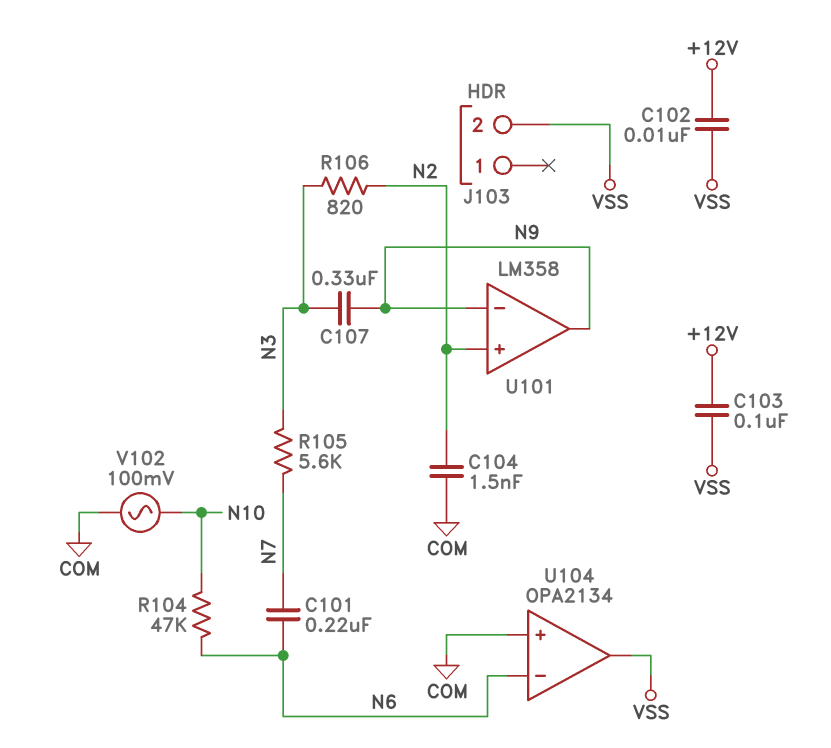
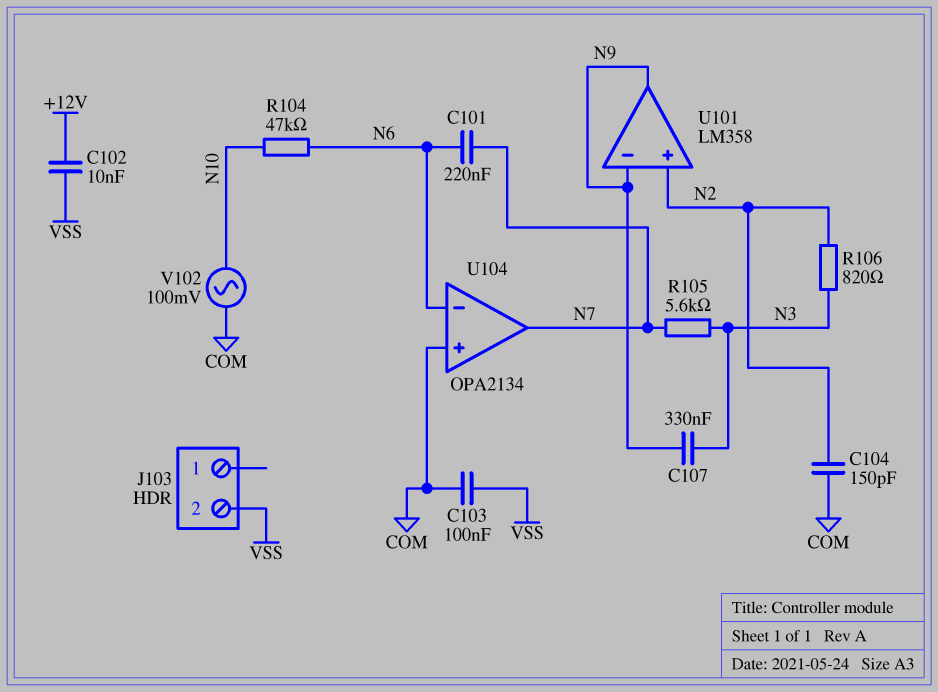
C103: 100nF (+12V, VSS) -> 100nF (COM, VSS)
C104: 1.5nF (COM, N2) -> 150pF (COM, N2)
U104 pin out: VSS -> N7

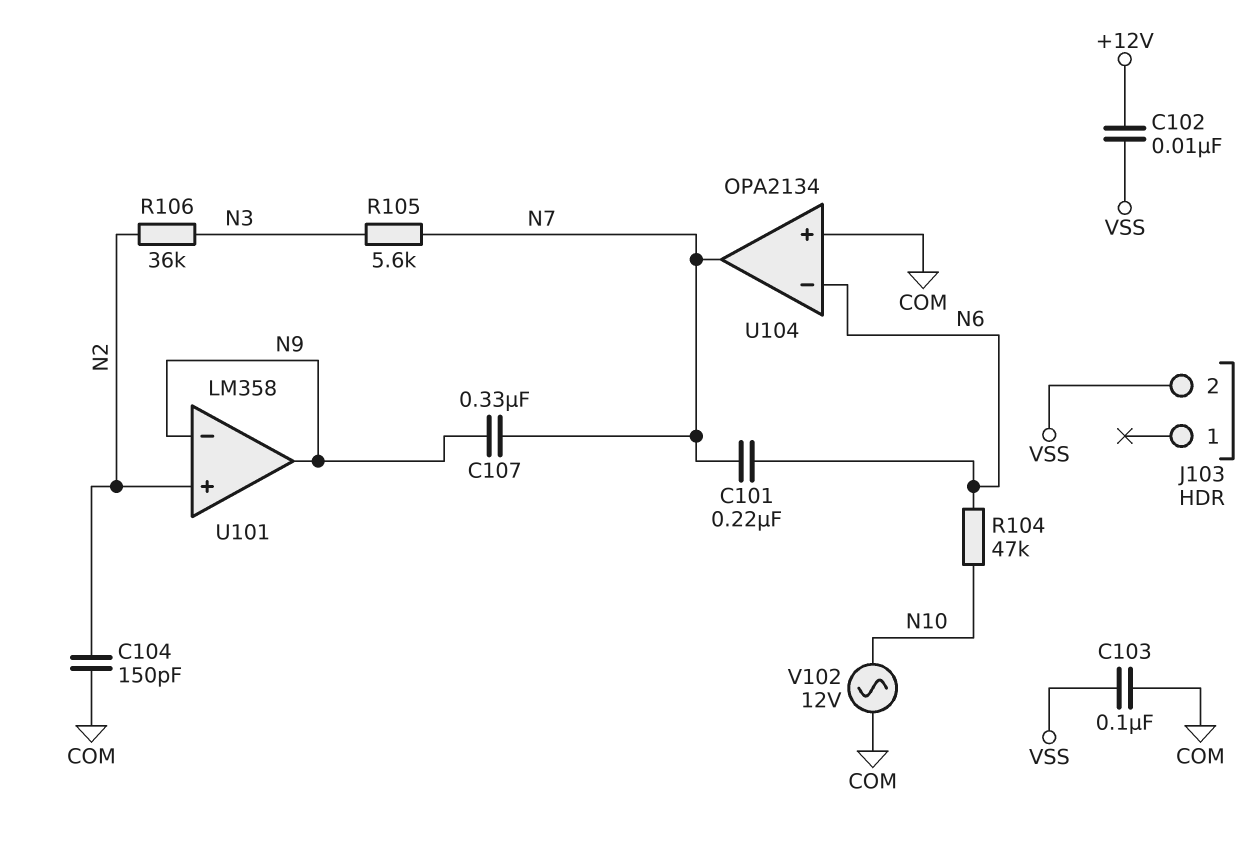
C107: 330nF (N3, N9) -> 330nF (N7, N9)
R106: 820 (N2, N3) -> 36k (N2, N3)
V102: AC 100mV (COM, N10) -> AC 12V (COM, N10)

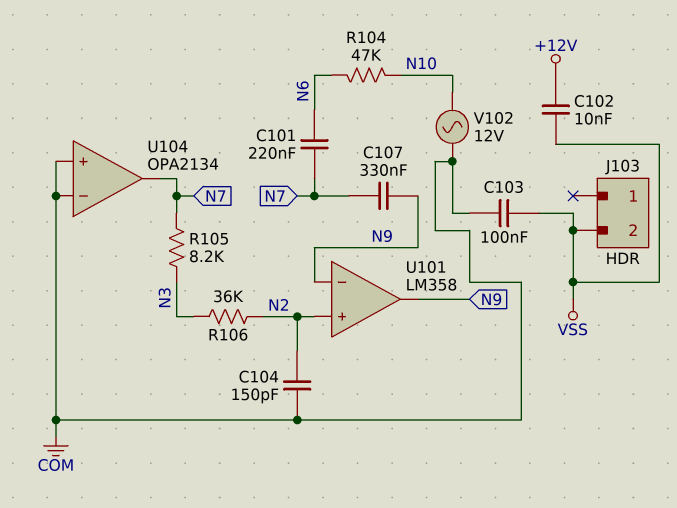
R105: 5.6k (N3, N7) -> 8.2k (N3, N7)
U104 pin in-: N6 -> COM

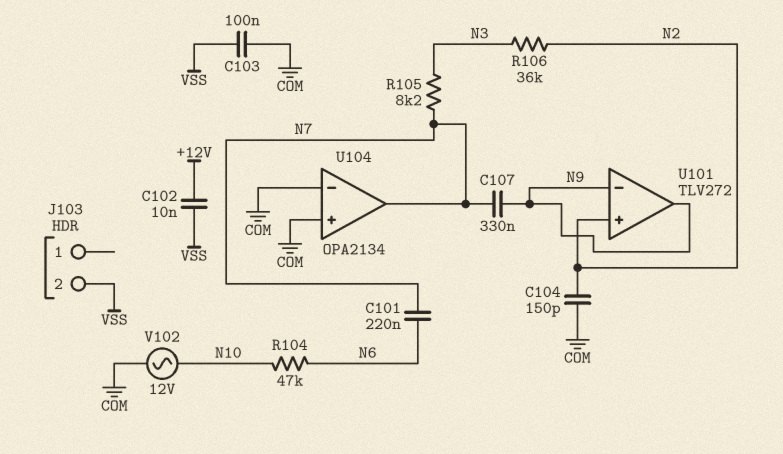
U101: LM358 -> TLV272

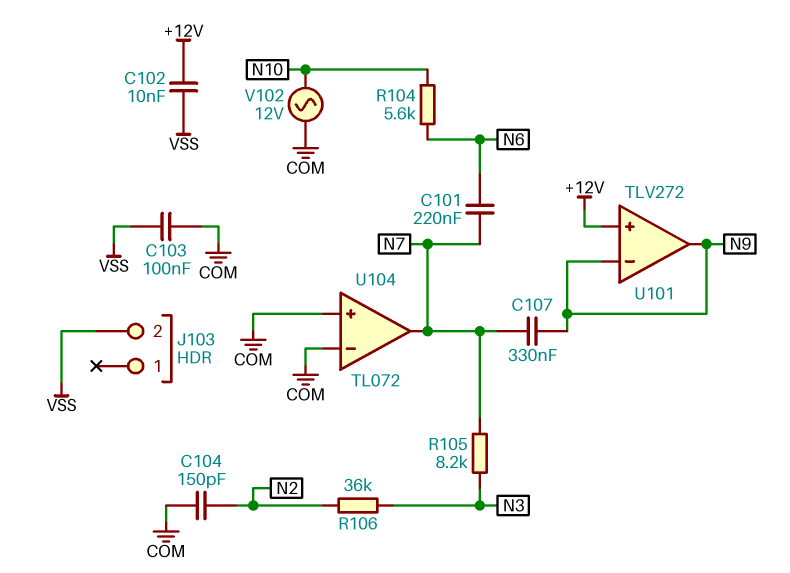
R104: 47k (N6, N10) -> 5.6k (N6, N10)
U101 pin in+: N2 -> +12V
U104: OPA2134 -> TL072

